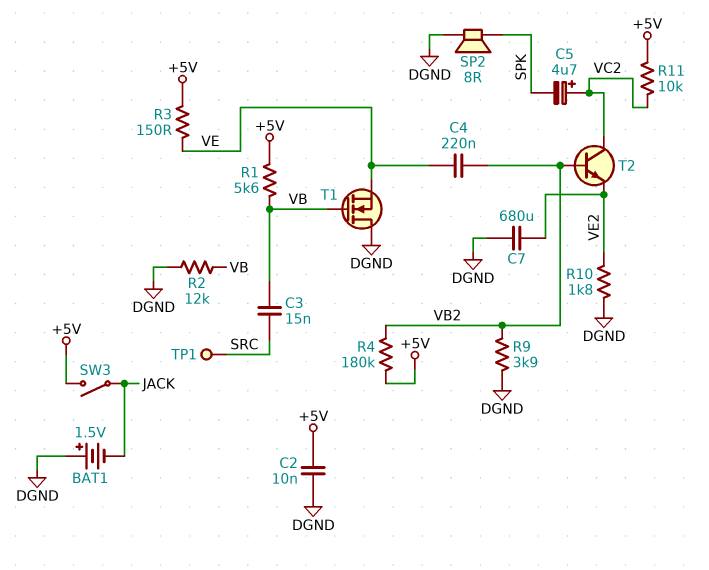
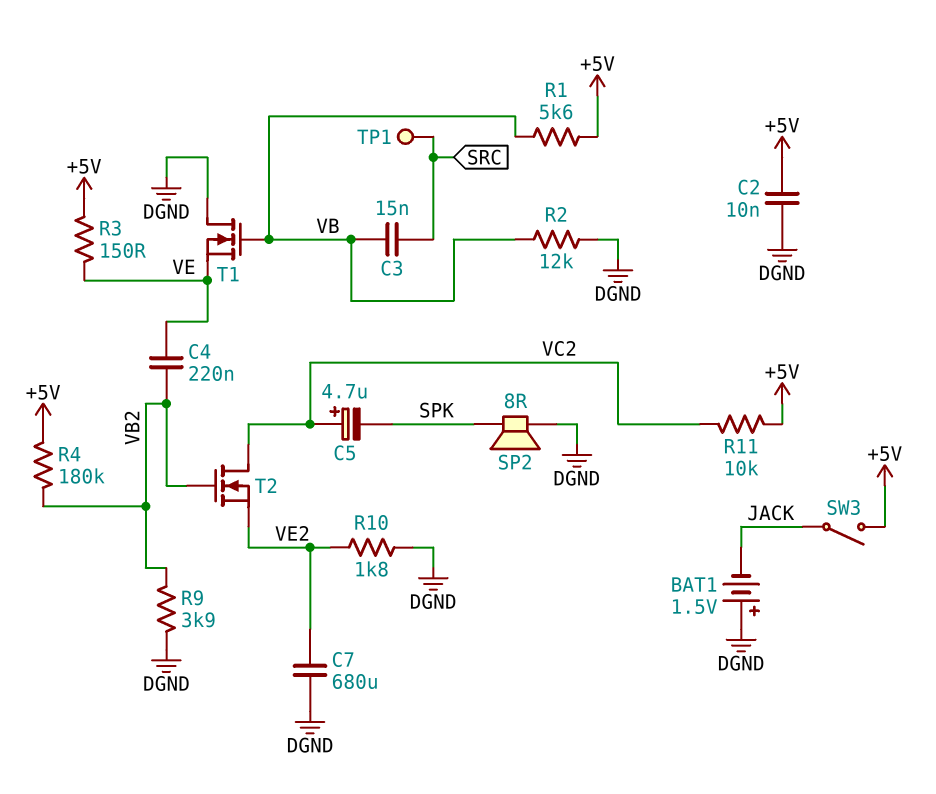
T2: NPN (B VB2, C VC2, E VE2) -> NMOS (G VB2, D VC2, S VE2)

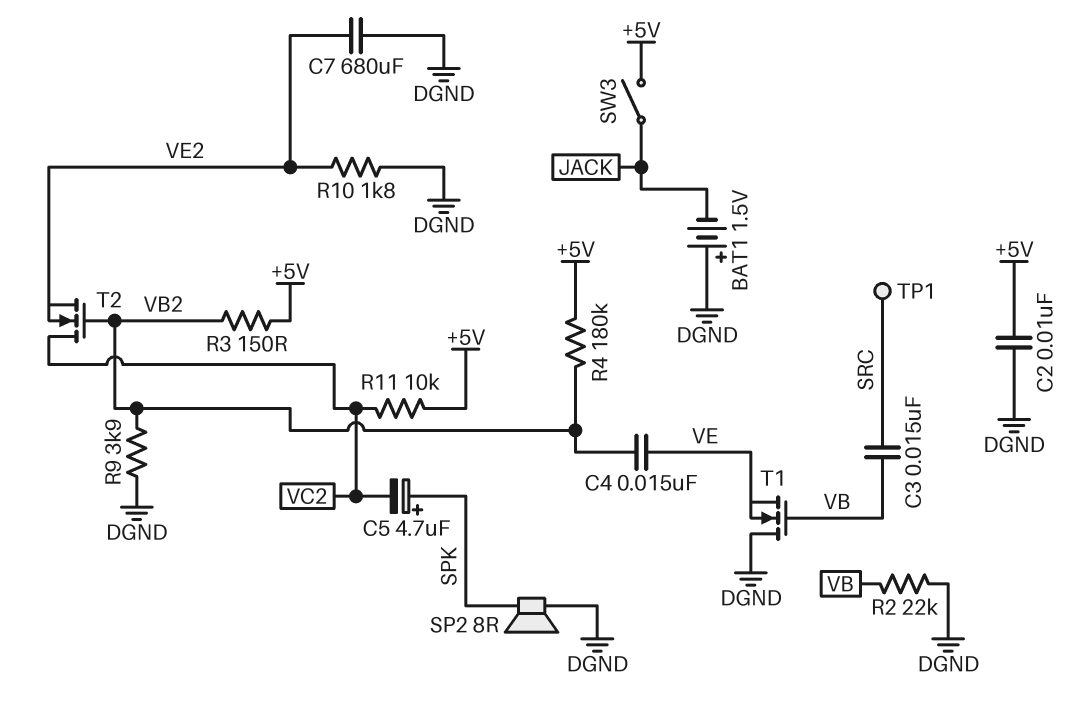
C4: 220nF (VB2, VE) -> 15nF (VB2, VE)
C5: 4.7uF (plus VC2, minus SPK) -> 4.7uF (plus SPK, minus VC2)
R1: 5.6k (+5V, VB) -> none
R2: 12k (DGND, VB) -> 22k (DGND, VB)
R3: 150 (+5V, VE) -> 150 (+5V, VB2)

